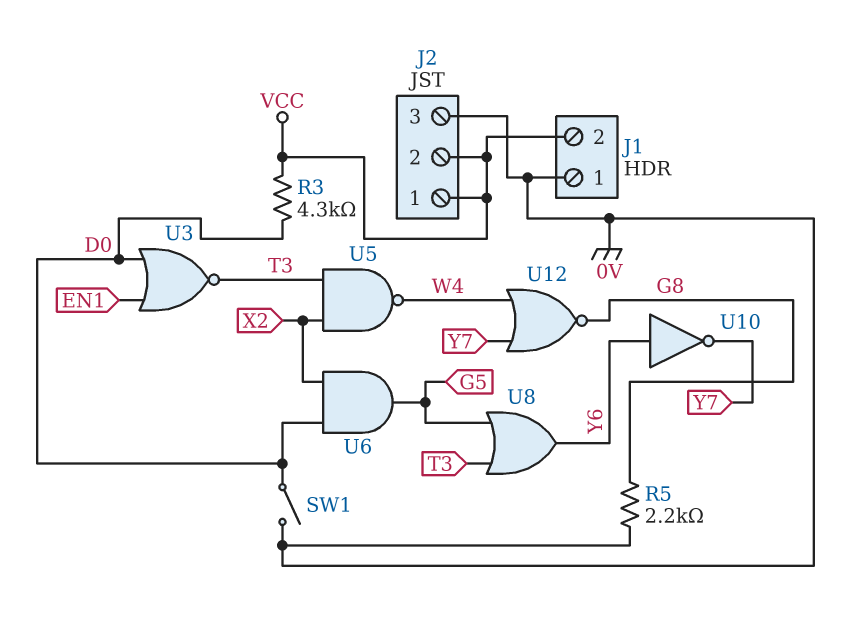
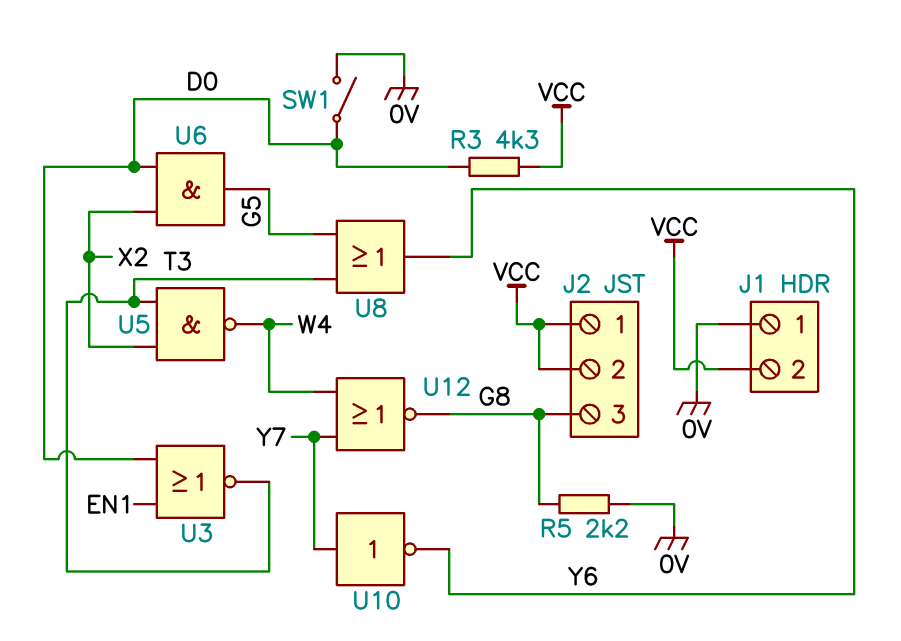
J2 pin 3: 0V -> G8
U10: NOT (in Y6, out Y7) -> NOT (in Y7, out Y6)

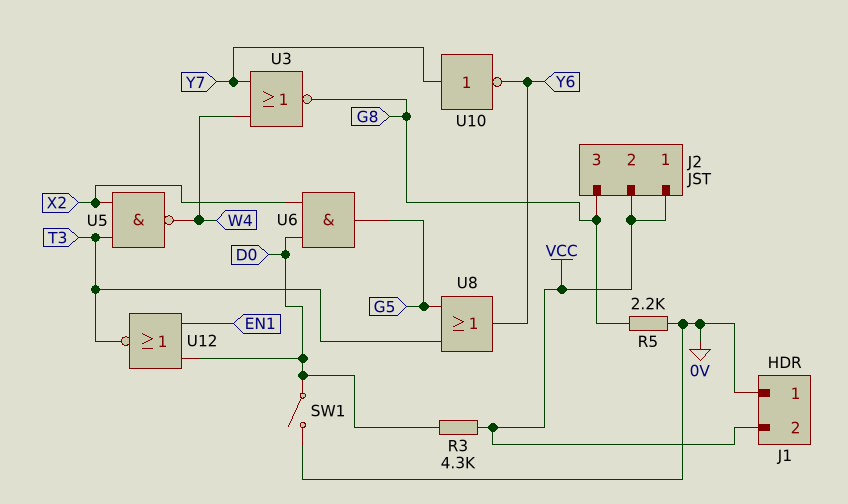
U3: NOR (in D0, in EN1, out T3) -> NOR (in W4, in Y7, out G8)
U12: NOR (in W4, in Y7, out G8) -> NOR (in D0, in EN1, out T3)

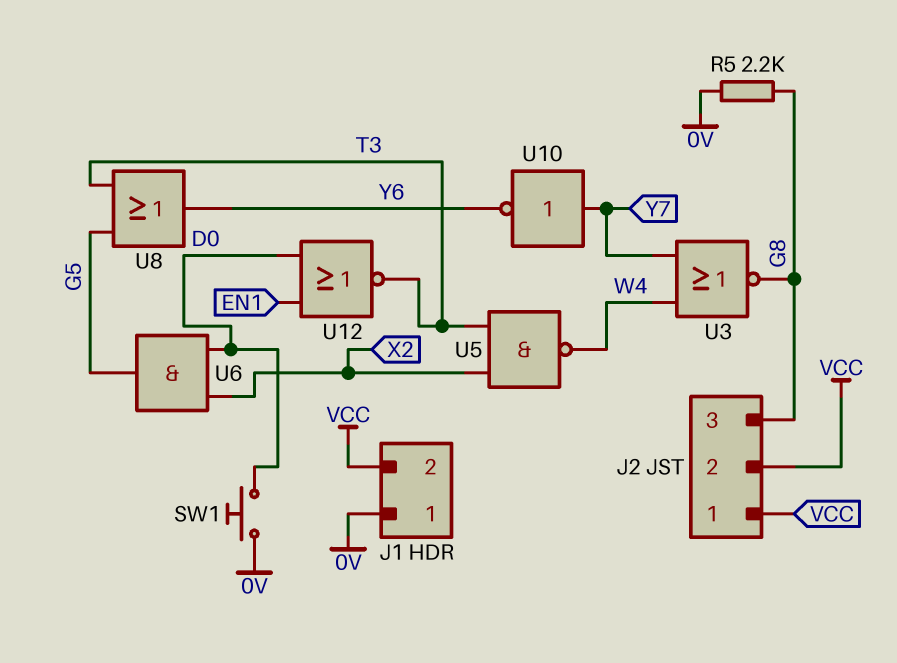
R3: 4.3k (D0, VCC) -> none
SW1: switch (0V, D0) -> button (0V, D0)

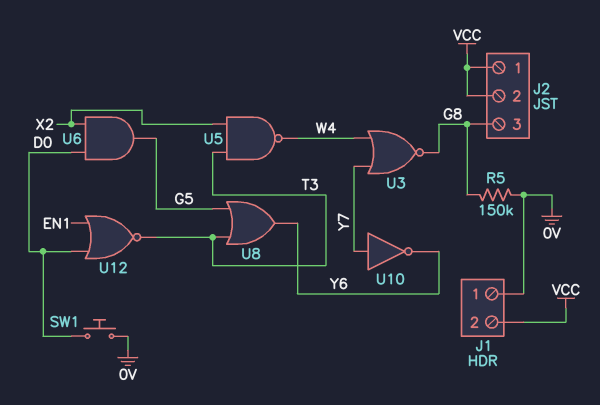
R5: 2.2k (0V, G8) -> 150k (0V, G8)

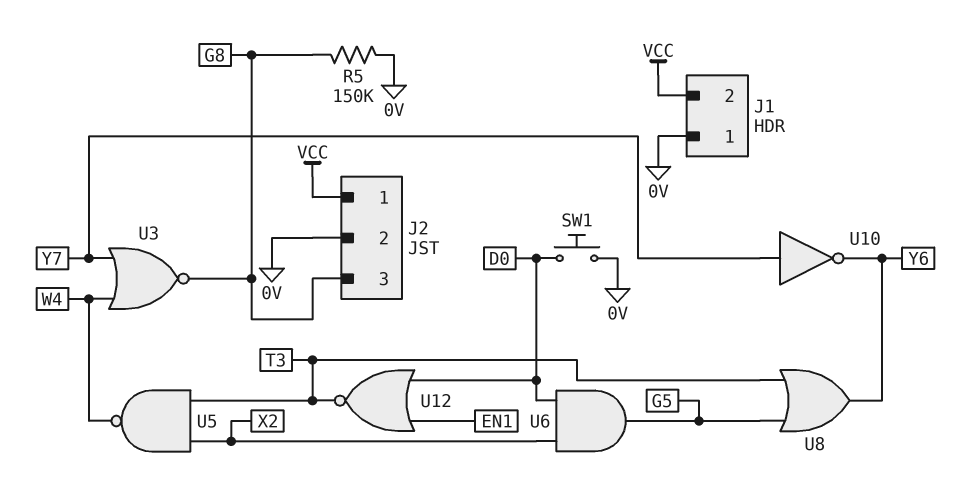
J2 pin 2: VCC -> 0V

